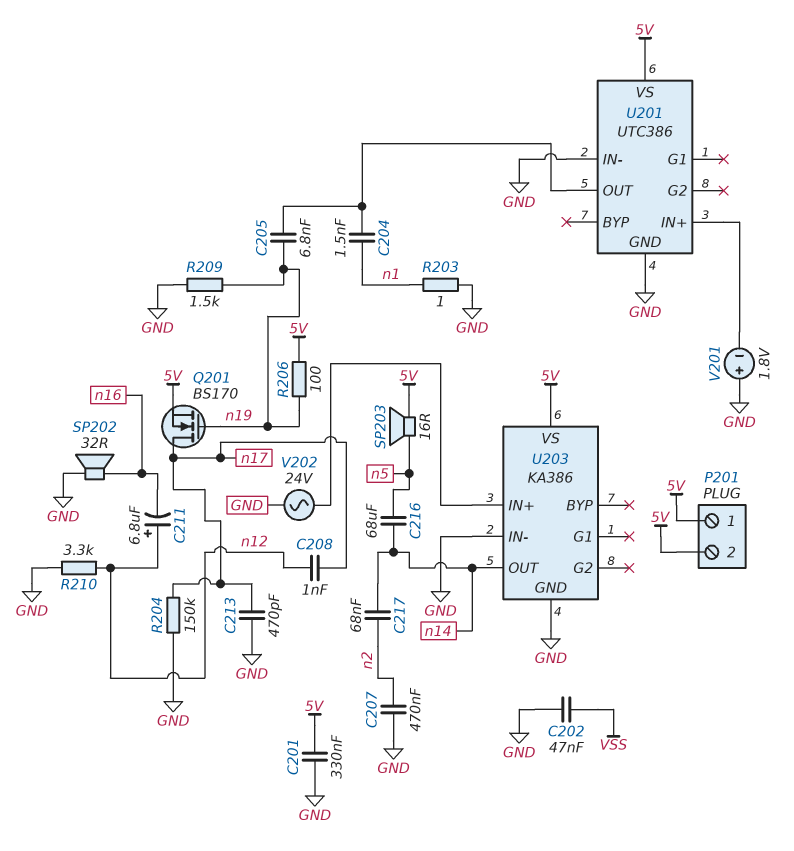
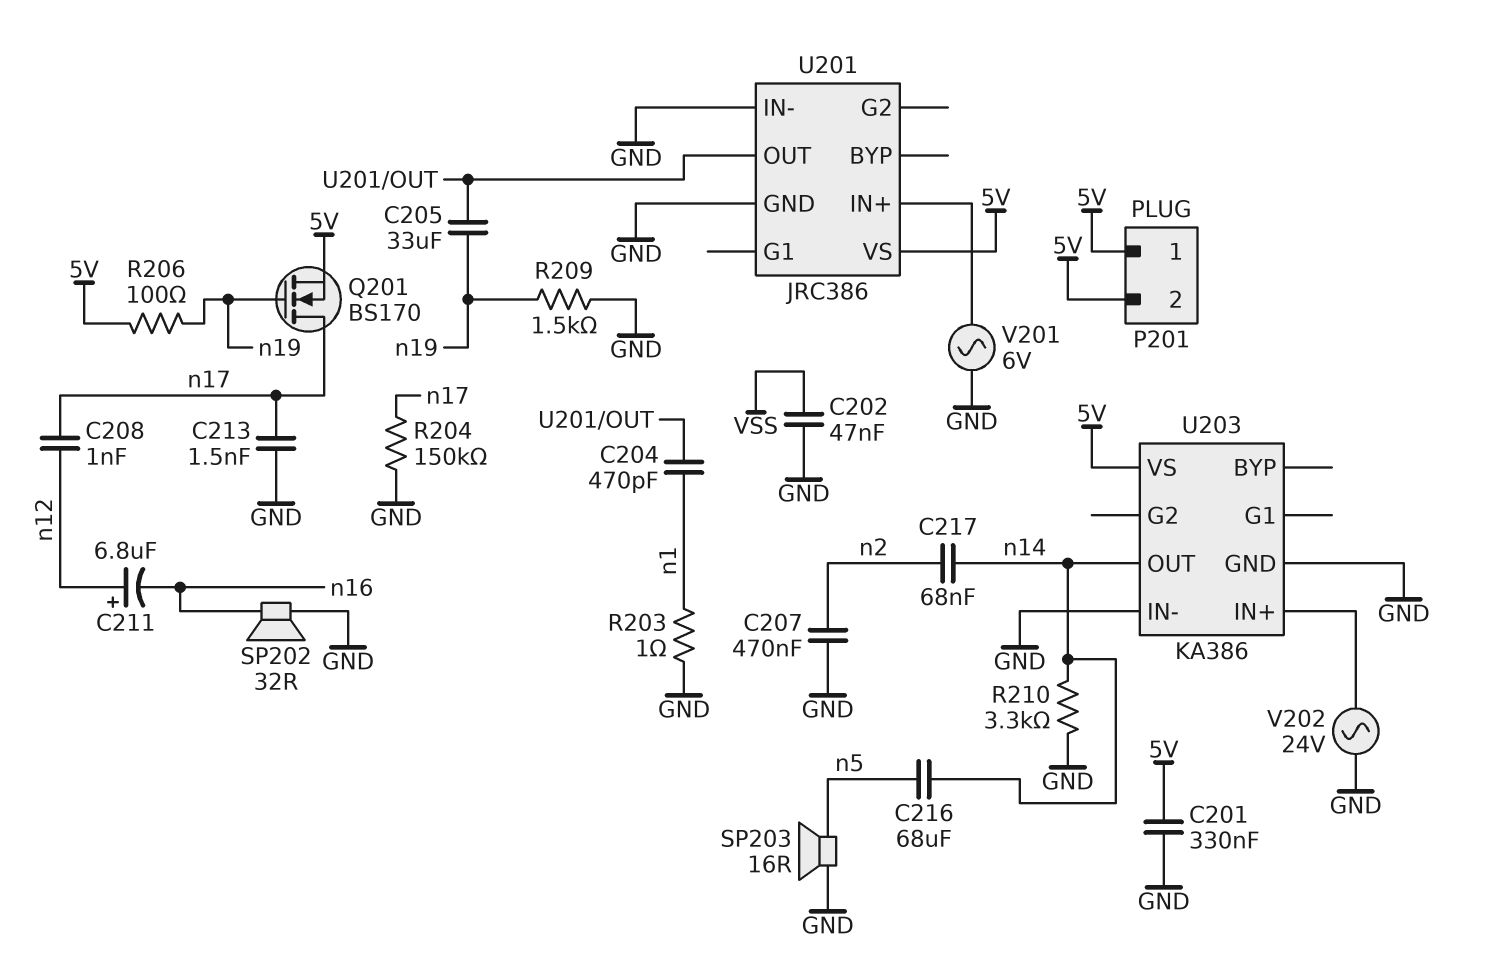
C204: 1.5nF (U201/OUT, n1) -> 470pF (U201/OUT, n1)
C205: 6.8nF (U201/OUT, n19) -> 33uF (U201/OUT, n19)
C213: 470pF (GND, n17) -> 1.5nF (GND, n17)
R210: 3.3k (GND, n12) -> 3.3k (GND, n14)
SP203: speaker 16R (5V, n5) -> speaker 16R (GND, n5)
U201: UTC386 -> JRC386
V201: 1.8V (plus GND, minus U201/IN+) -> AC 6V (GND, U201/IN+)

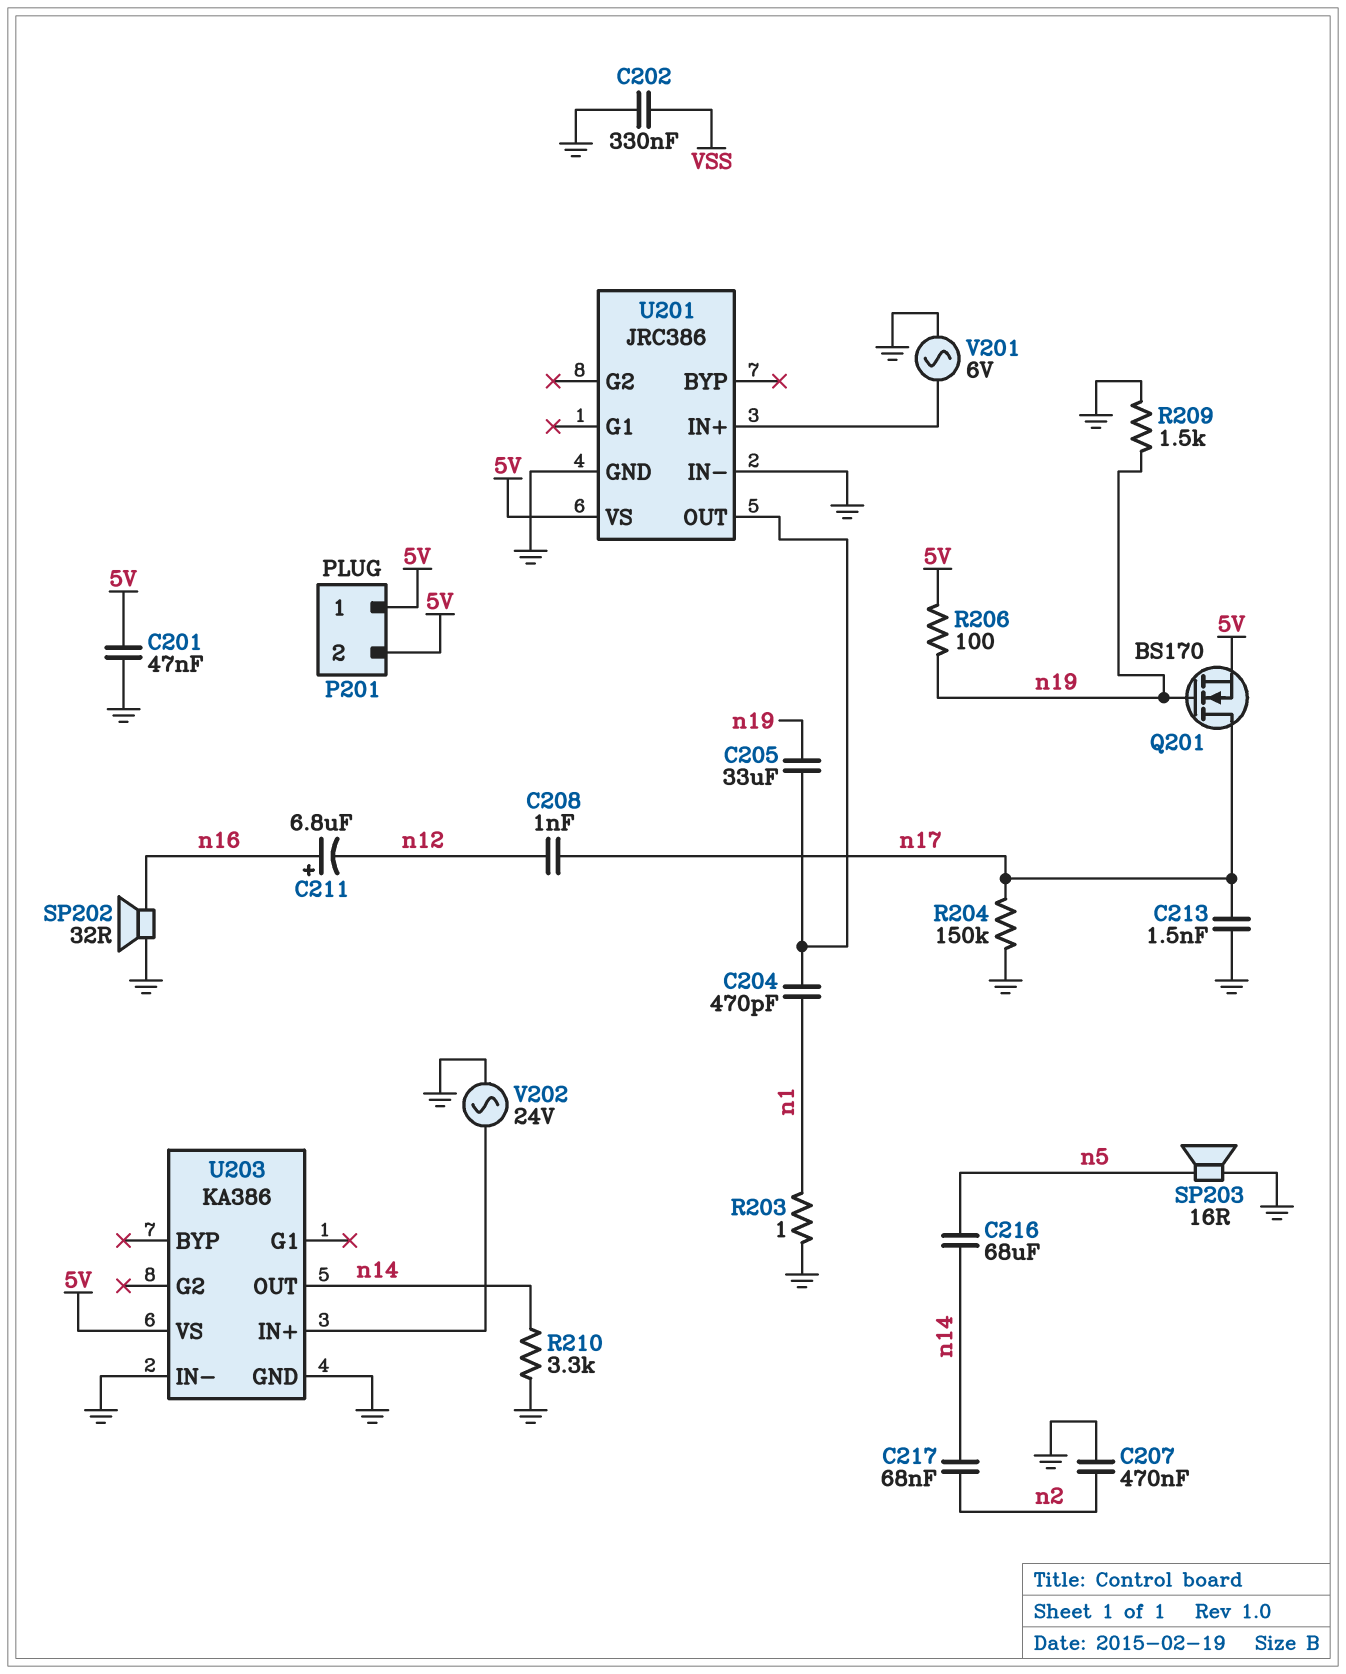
C201: 330nF (5V, GND) -> 47nF (5V, GND)
C202: 47nF (GND, VSS) -> 330nF (GND, VSS)
C211: 6.8uF (plus n12, minus n16) -> 6.8uF (plus n16, minus n12)

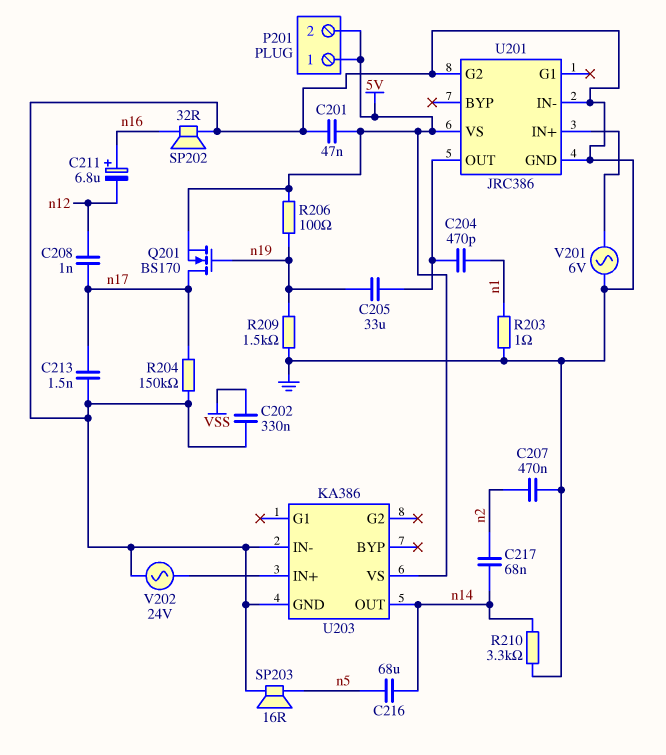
U201 pin G2: none -> GND

